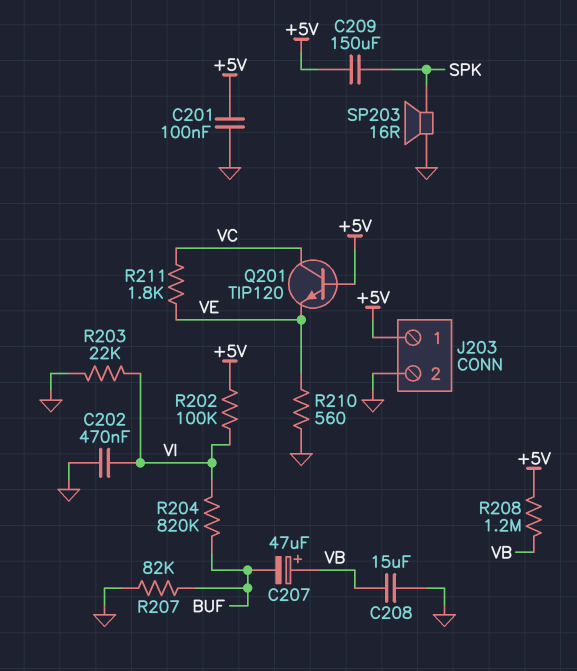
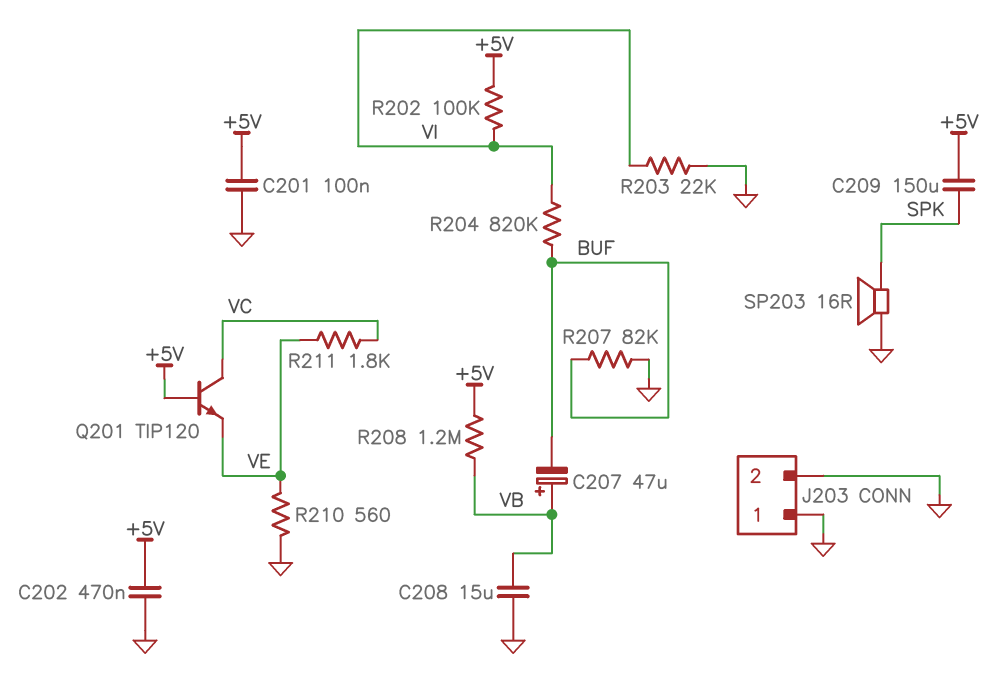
C202: 470nF (GND, VI) -> 470nF (+5V, GND)
J203 pin 1: +5V -> GND

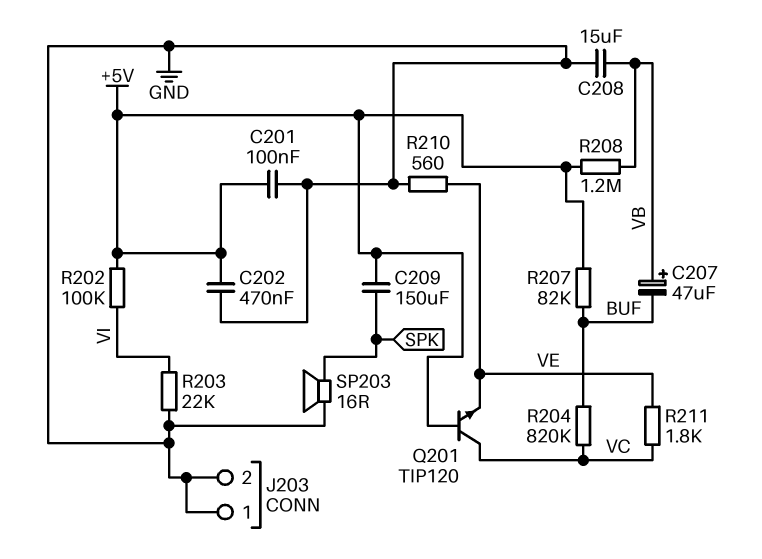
R204: 820k (BUF, VI) -> 820k (BUF, VC)
R207: 82k (BUF, GND) -> 82k (+5V, BUF)

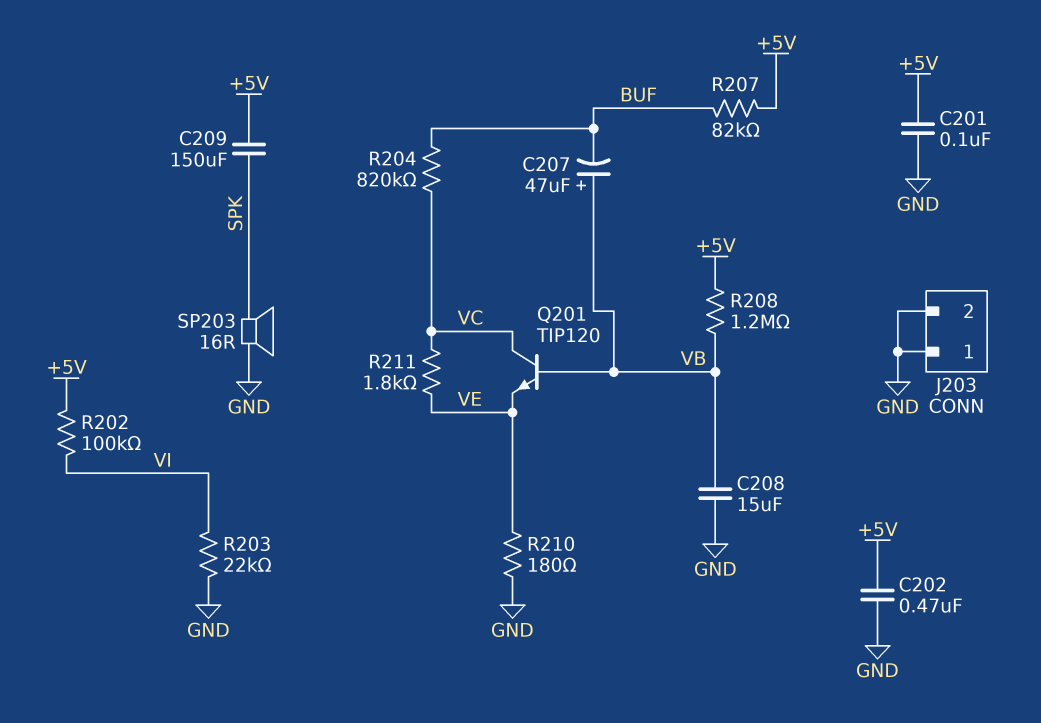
Q201: NPN TIP120 (B +5V, C VC, E VE) -> NPN TIP120 (B VB, C VC, E VE)
R210: 560 (GND, VE) -> 180 (GND, VE)

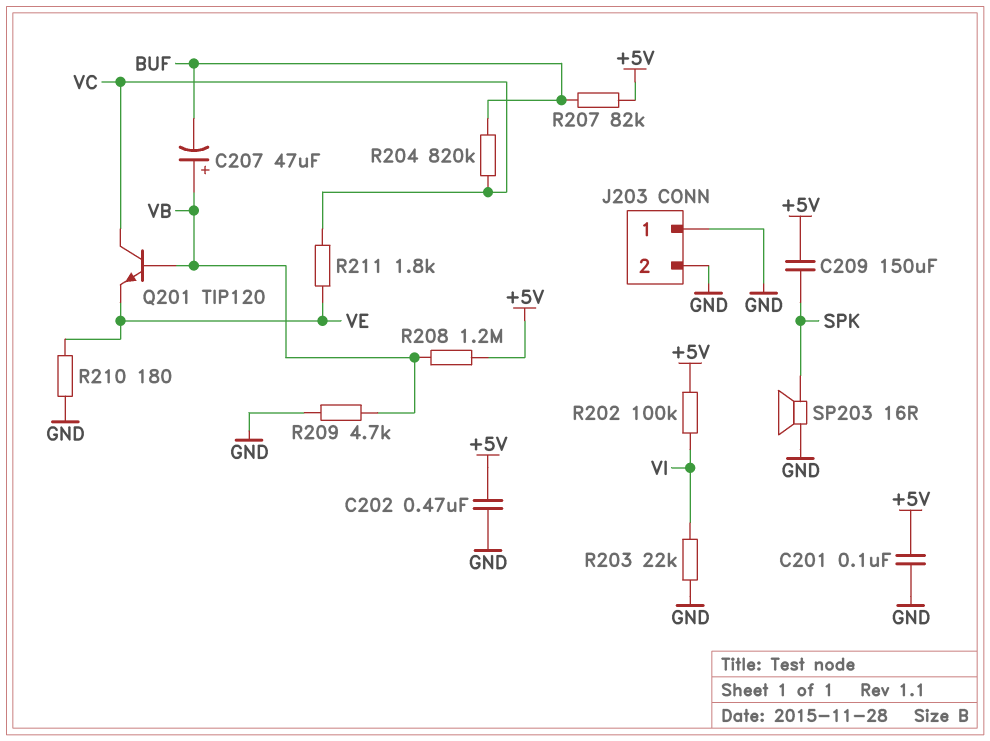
C208: 15uF (GND, VB) -> none
R209: none -> 4.7k (GND, VB)

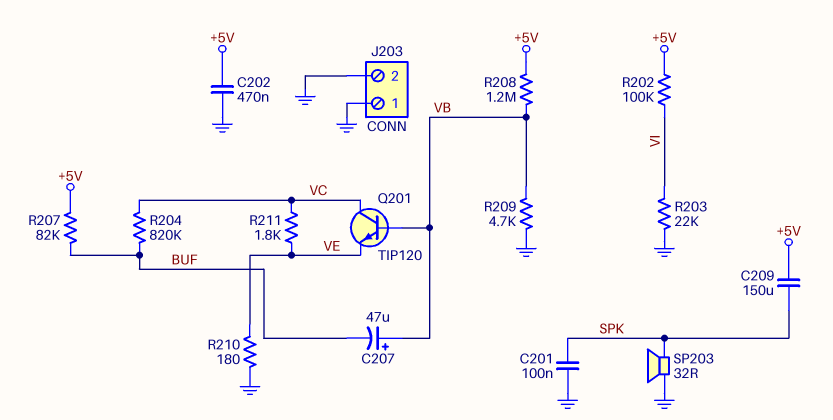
C201: 100nF (+5V, GND) -> 100nF (GND, SPK)
SP203: speaker 16R (GND, SPK) -> speaker 32R (GND, SPK)

